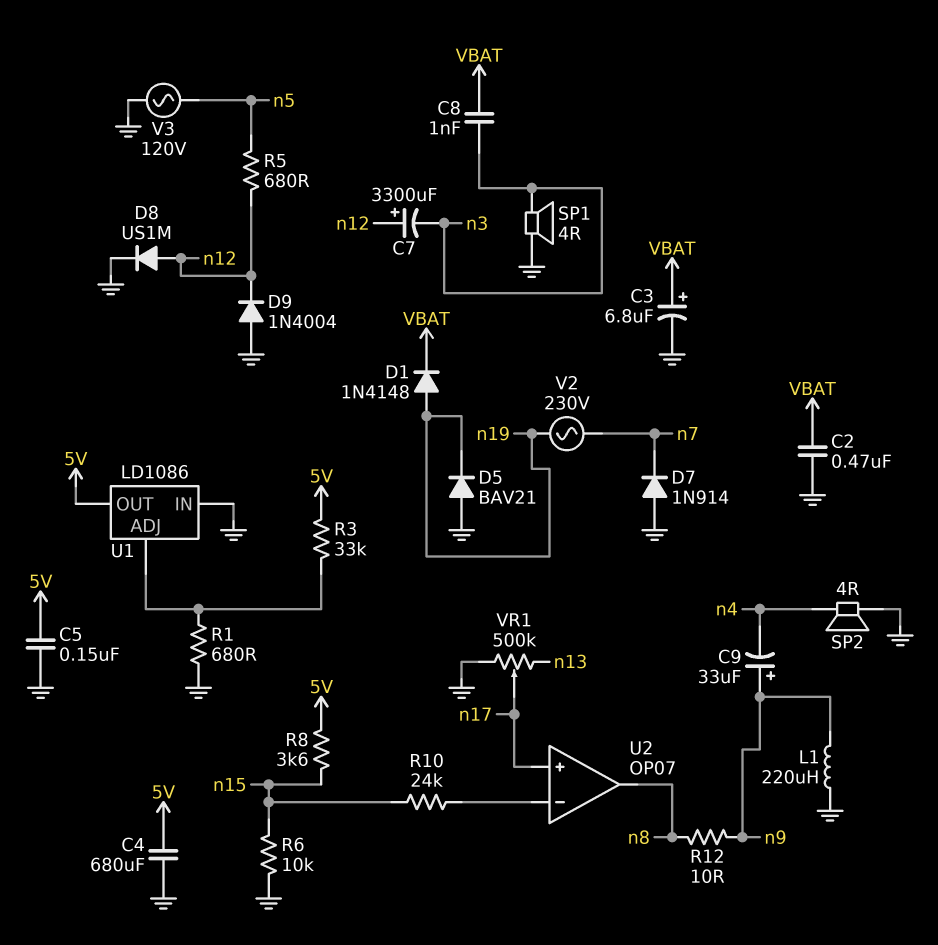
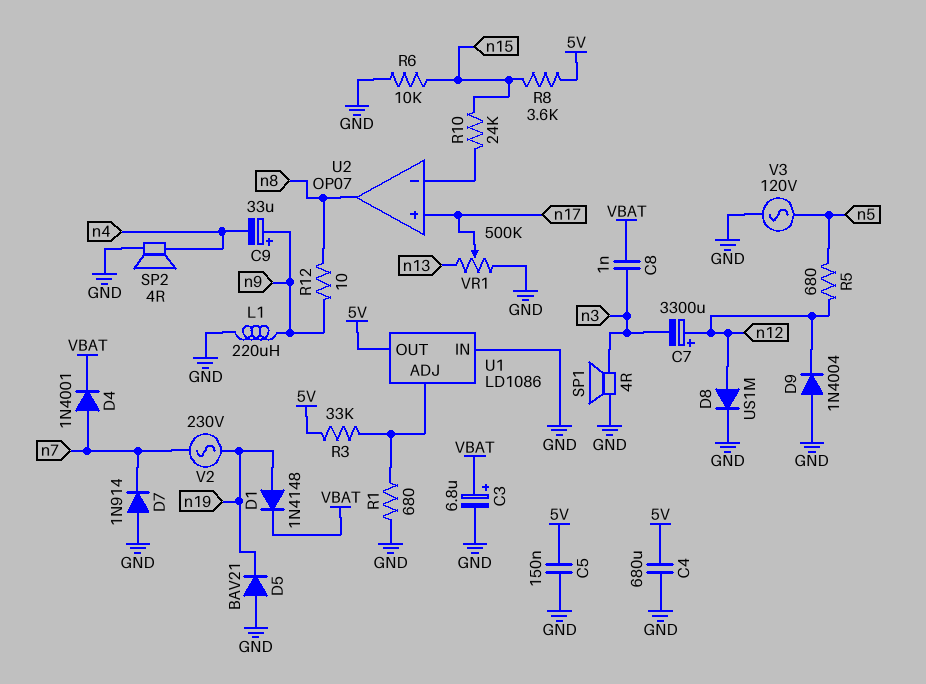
C2: 470nF (GND, VBAT) -> none
D4: none -> diode 1N4001 (A n7, K VBAT)

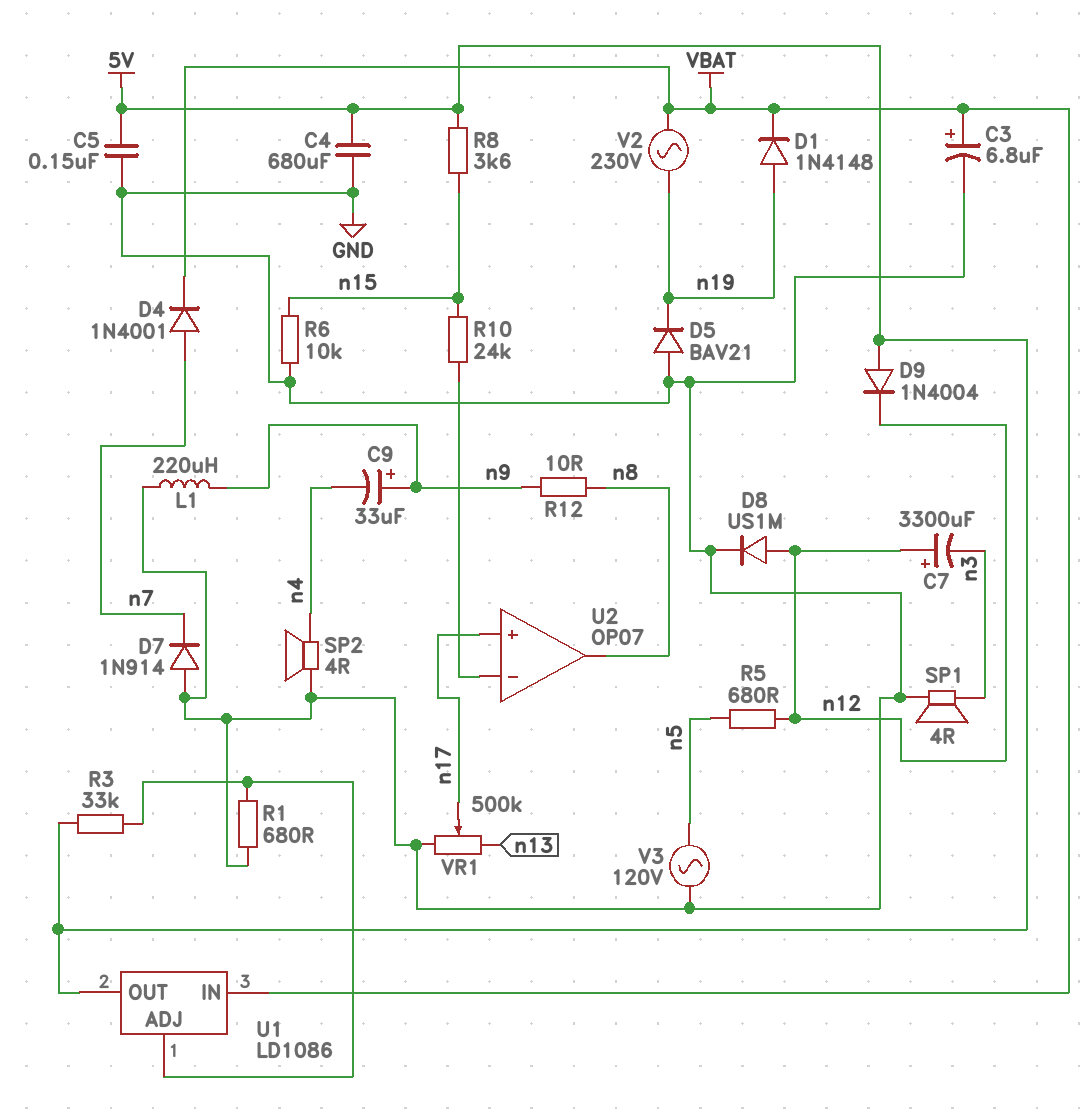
C8: 1nF (VBAT, n3) -> none
D9: diode 1N4004 (A GND, K n12) -> diode 1N4004 (A 5V, K n12)
U1 pin IN: GND -> VBAT
V2: AC 230V (n7, n19) -> AC 230V (VBAT, n19)

